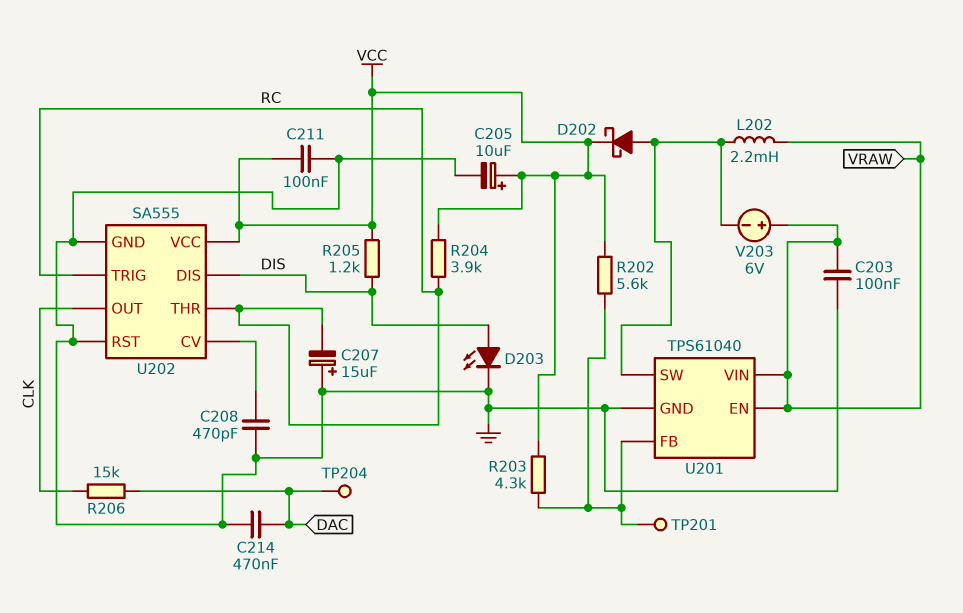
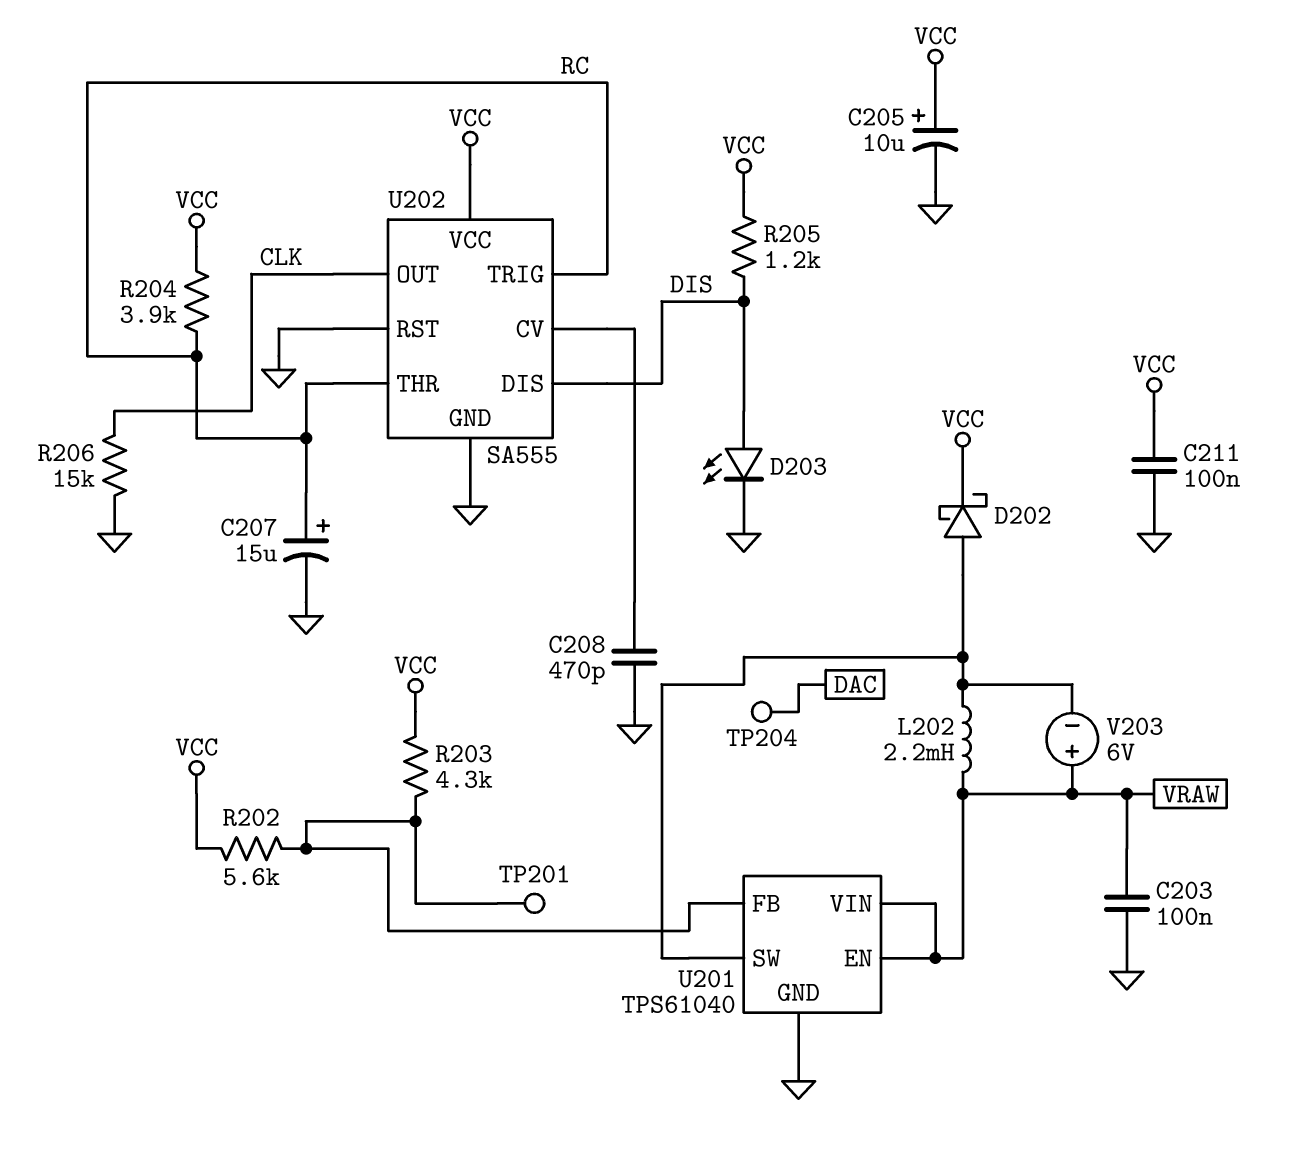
C207: 15uF (plus GND, minus RC) -> 15uF (plus RC, minus GND)
C214: 470nF (DAC, GND) -> none
R206: 15k (CLK, DAC) -> 15k (CLK, GND)

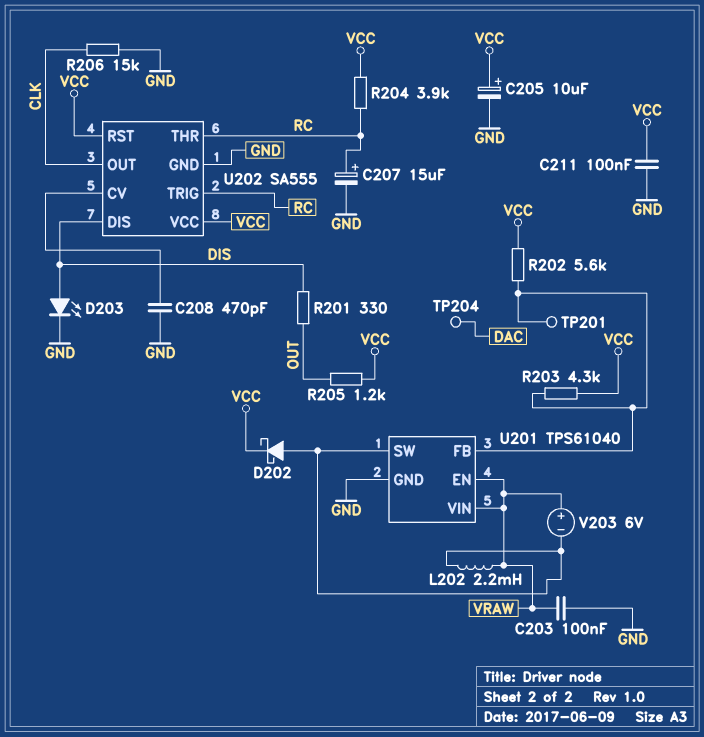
R201: none -> 330 (DIS, OUT)
R205: 1.2k (DIS, VCC) -> 1.2k (OUT, VCC)
U202 pin RST: GND -> VCC

